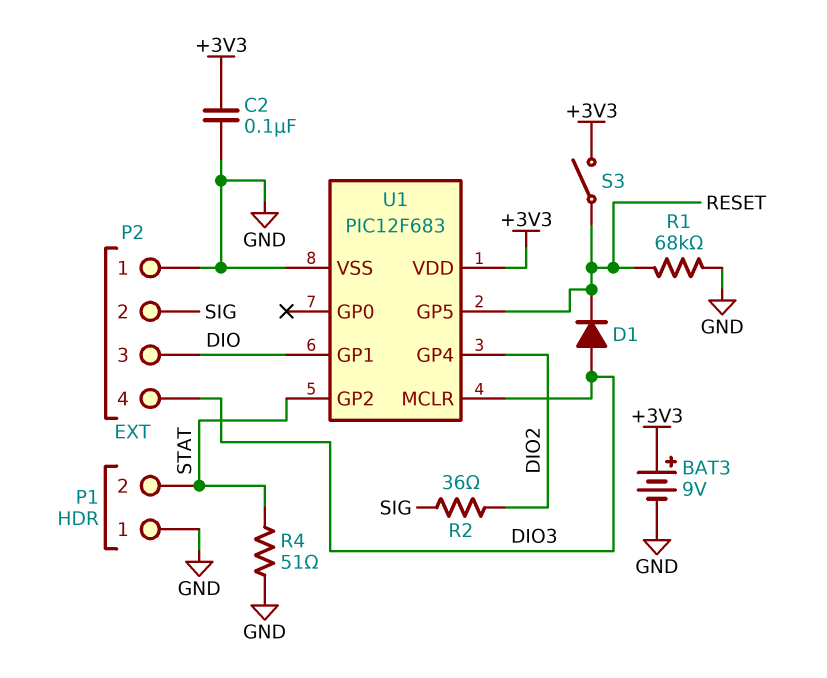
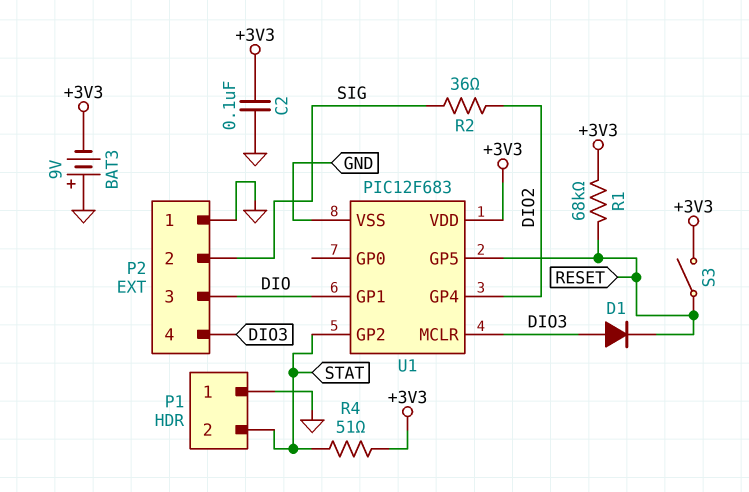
BAT3: 9V (plus +3V3, minus GND) -> 9V (plus GND, minus +3V3)
R1: 68k (GND, RESET) -> 68k (+3V3, RESET)
R4: 51 (GND, STAT) -> 51 (+3V3, STAT)

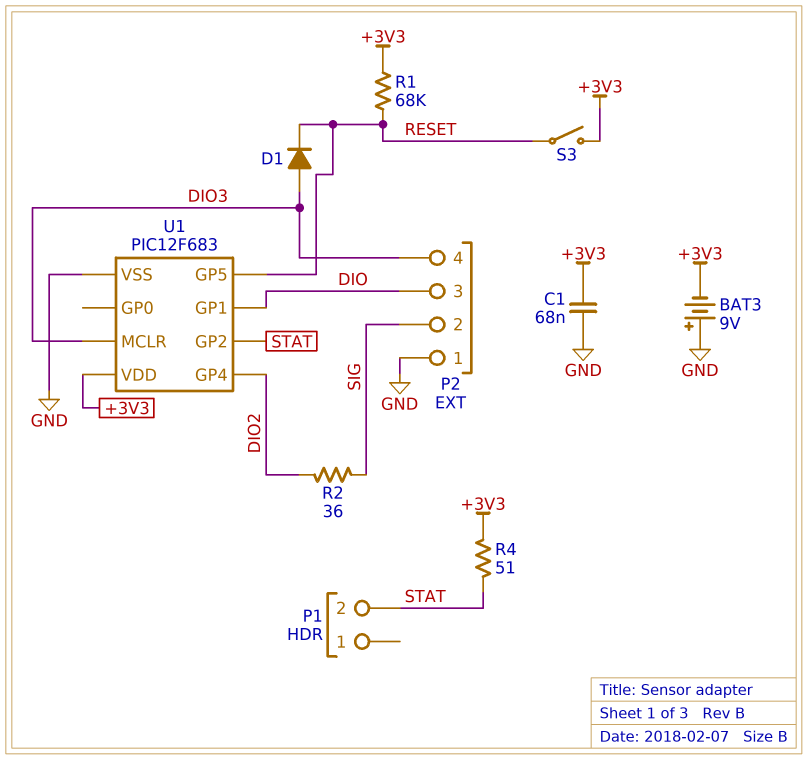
C1: none -> 68nF (+3V3, GND)
C2: 100nF (+3V3, GND) -> none
P1 pin 1: GND -> none

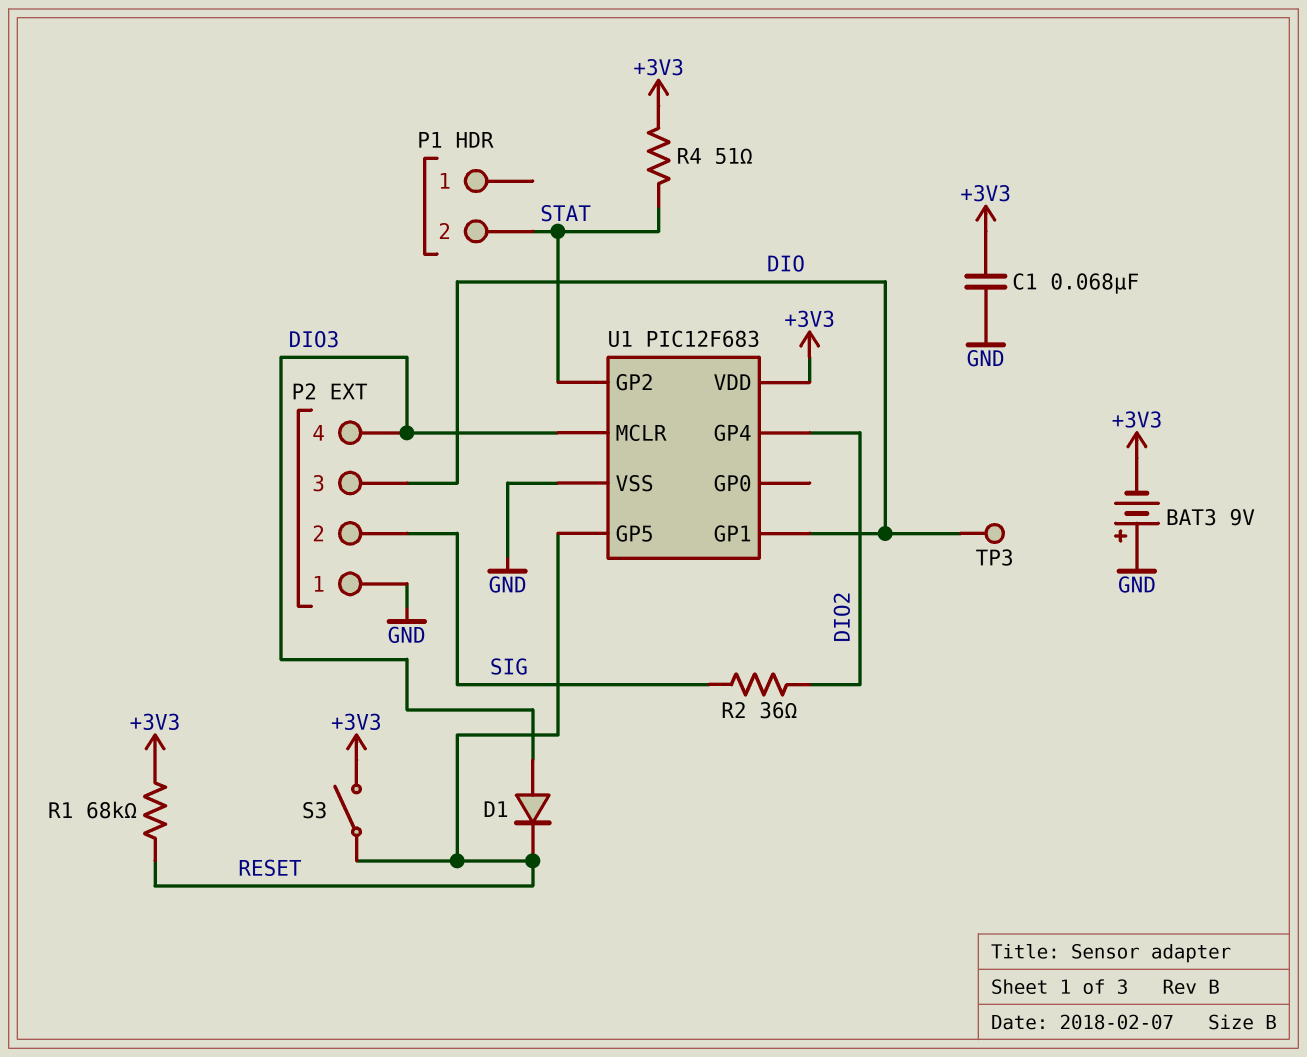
TP3: none -> test point (DIO)

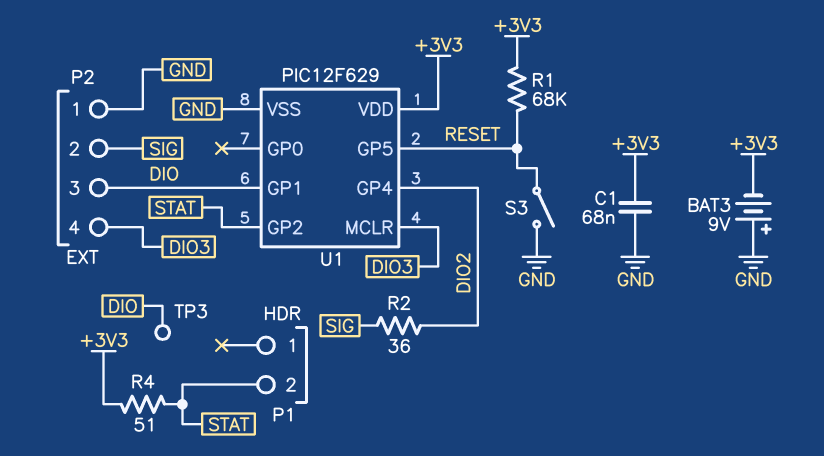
D1: diode (A DIO3, K RESET) -> none
S3: switch (+3V3, RESET) -> switch (GND, RESET)
U1: PIC12F683 -> PIC12F629

